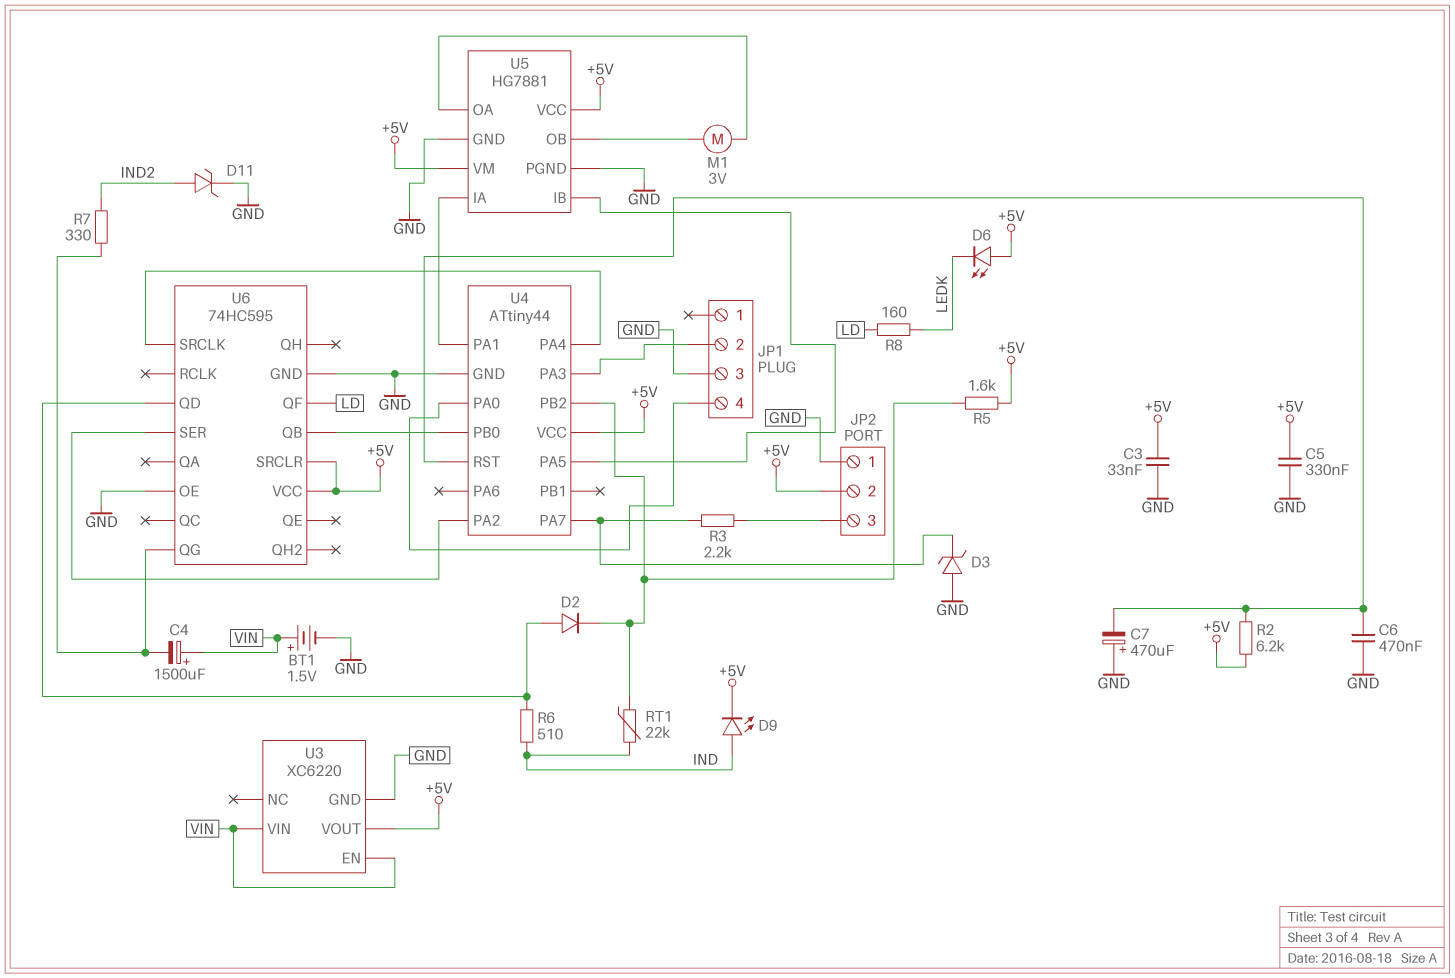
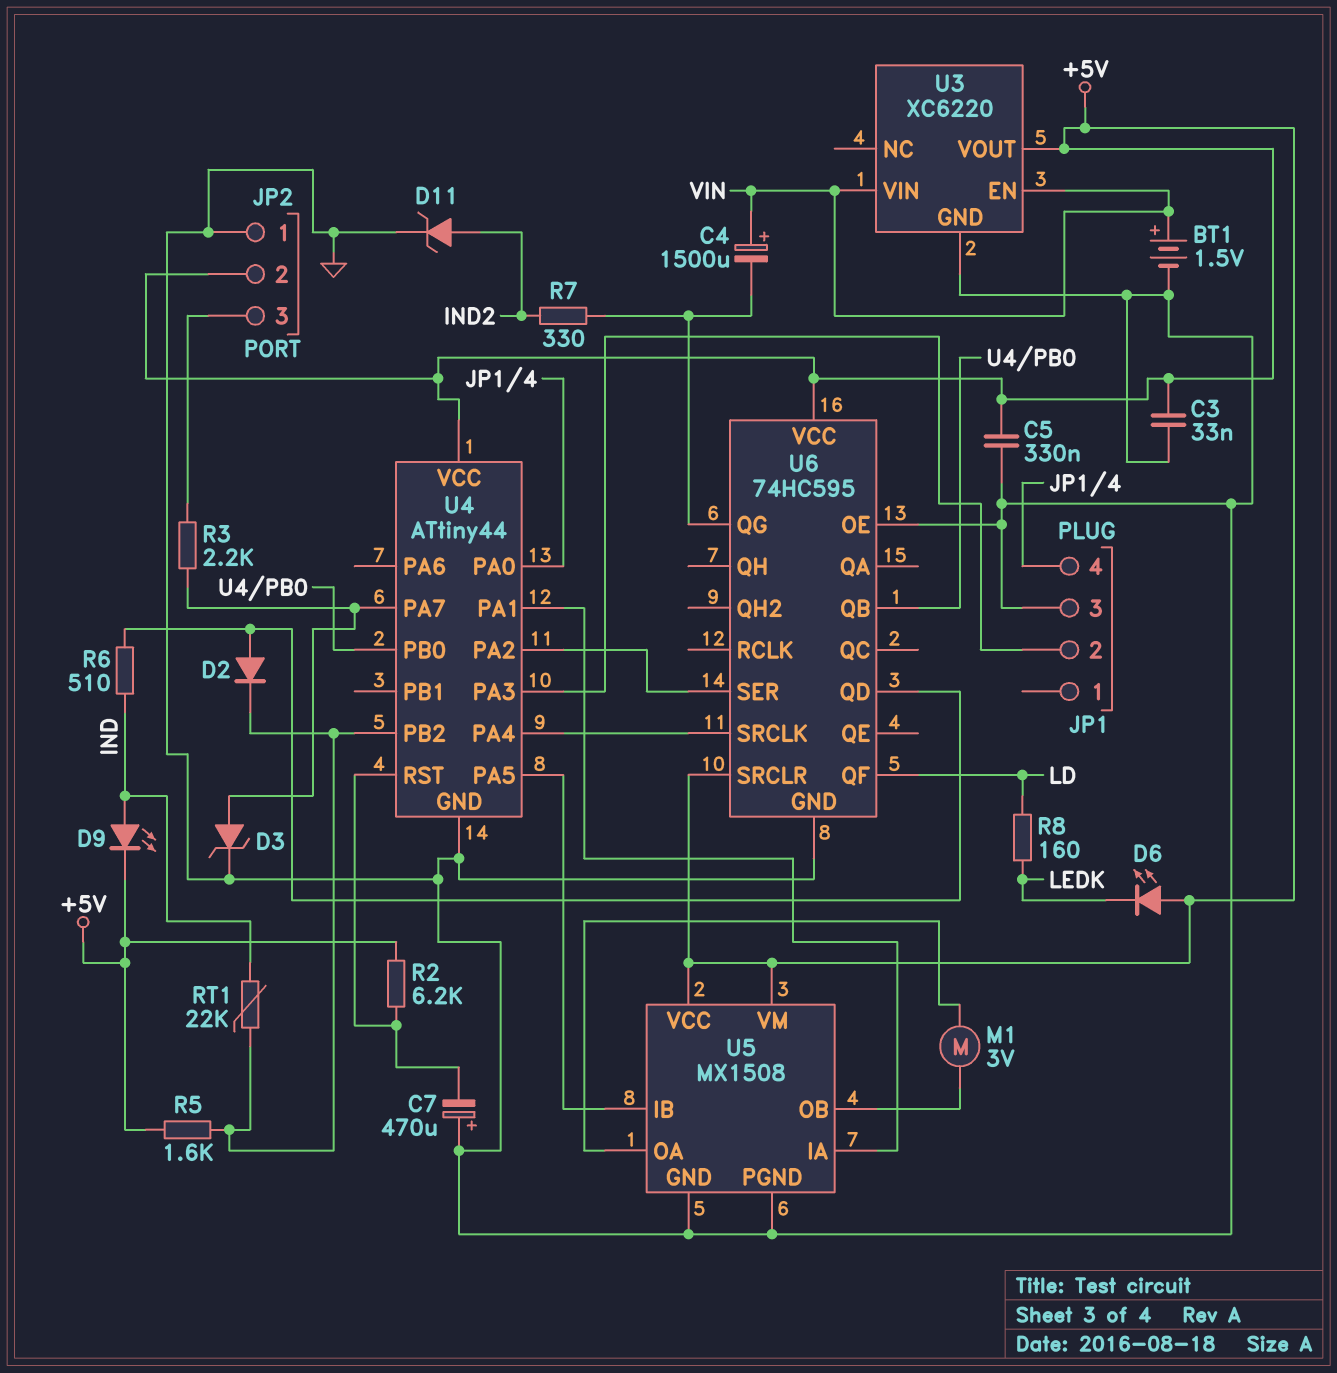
C6: 470nF (GND, U4/RST) -> none
D3: zener (A GND, K U4/PA7) -> zener (A U4/PA7, K GND)
U5: HG7881 -> MX1508

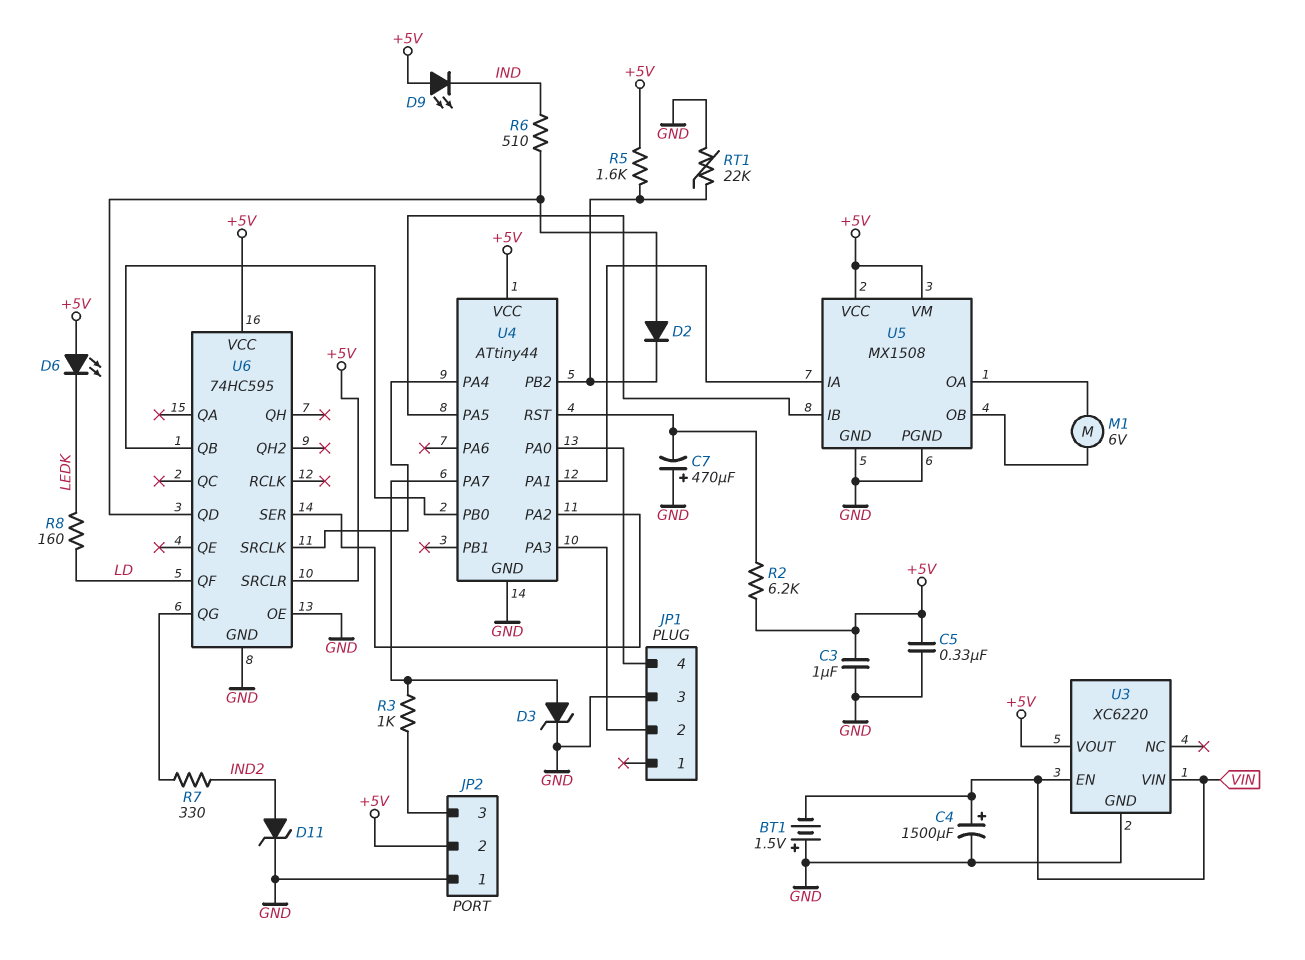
BT1: 1.5V (plus VIN, minus GND) -> 1.5V (plus GND, minus VIN)
C3: 33nF (+5V, GND) -> 1uF (+5V, GND)
C4: 1500uF (plus VIN, minus U6/QG) -> 1500uF (plus VIN, minus GND)
D9: LED (A IND, K +5V) -> LED (A +5V, K IND)
M1: motor 3V (U5/OA, U5/OB) -> motor 6V (U5/OA, U5/OB)
R3: 2.2k (JP2/3, U4/PA7) -> 1k (JP2/3, U4/PA7)
RT1: 22k (IND, U4/PB2) -> 22k (GND, U4/PB2)

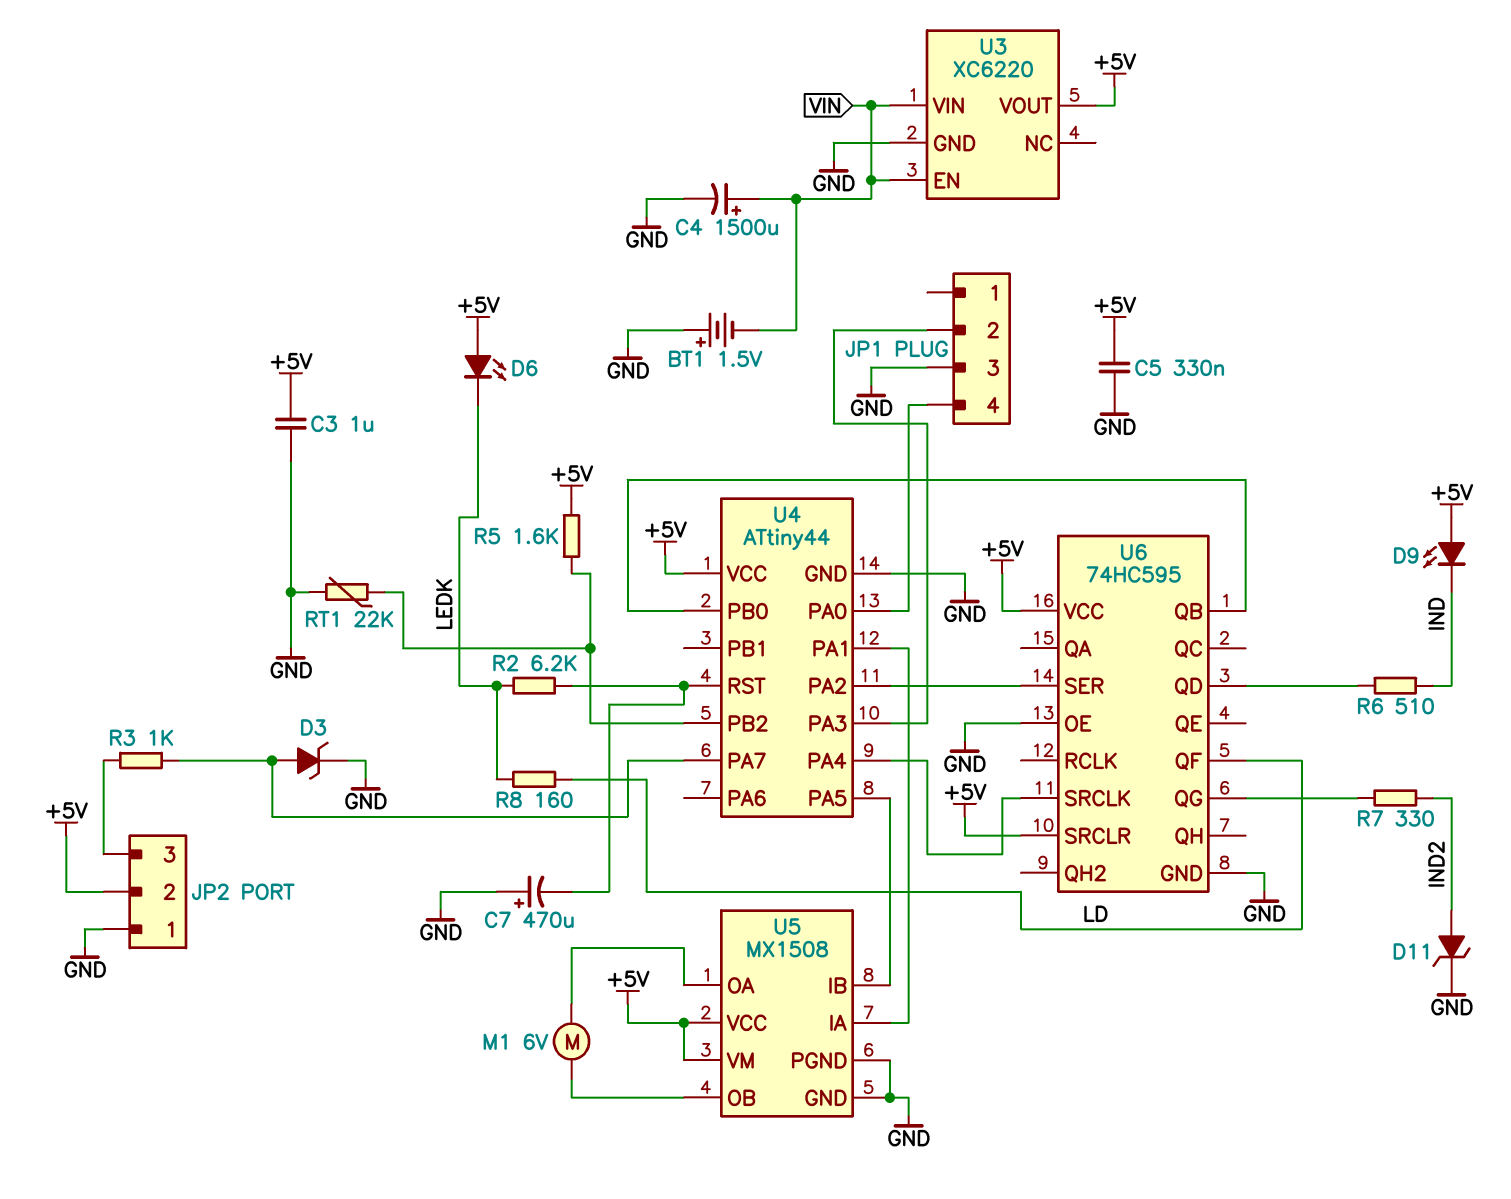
D2: diode (A U6/QD, K U4/PB2) -> none
R2: 6.2k (+5V, U4/RST) -> 6.2k (LEDK, U4/RST)

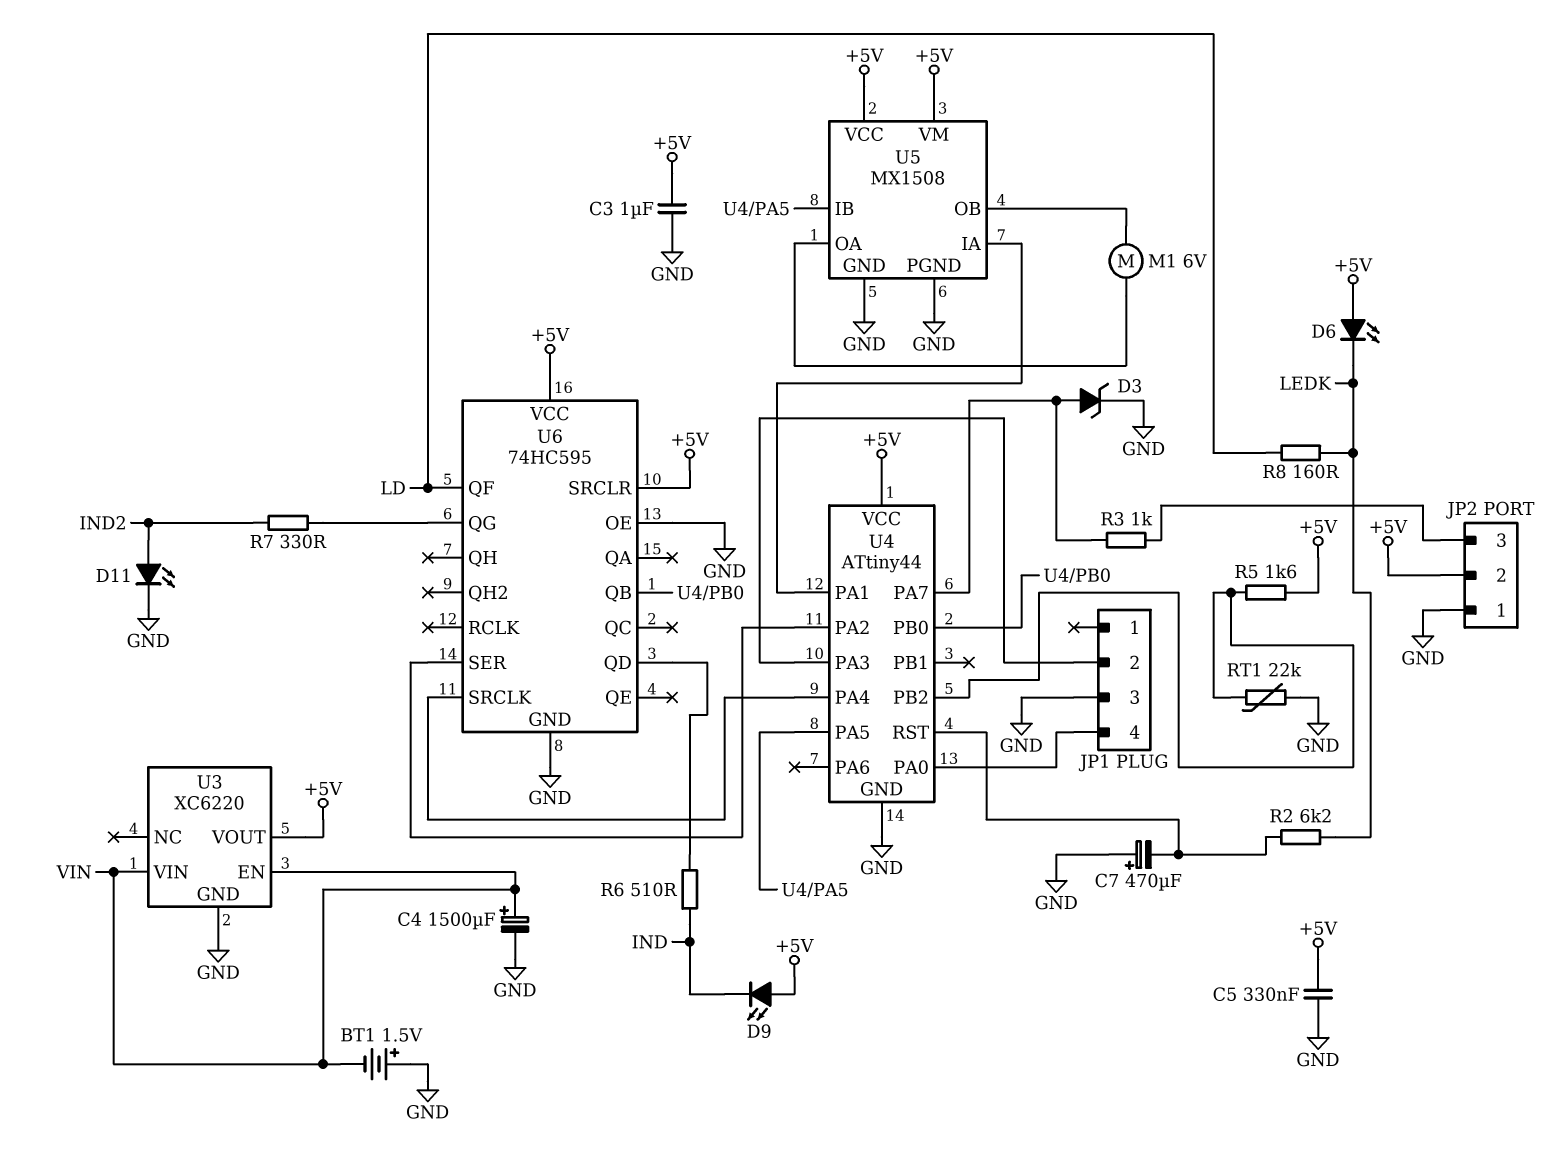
D11: zener (A IND2, K GND) -> LED (A IND2, K GND)

